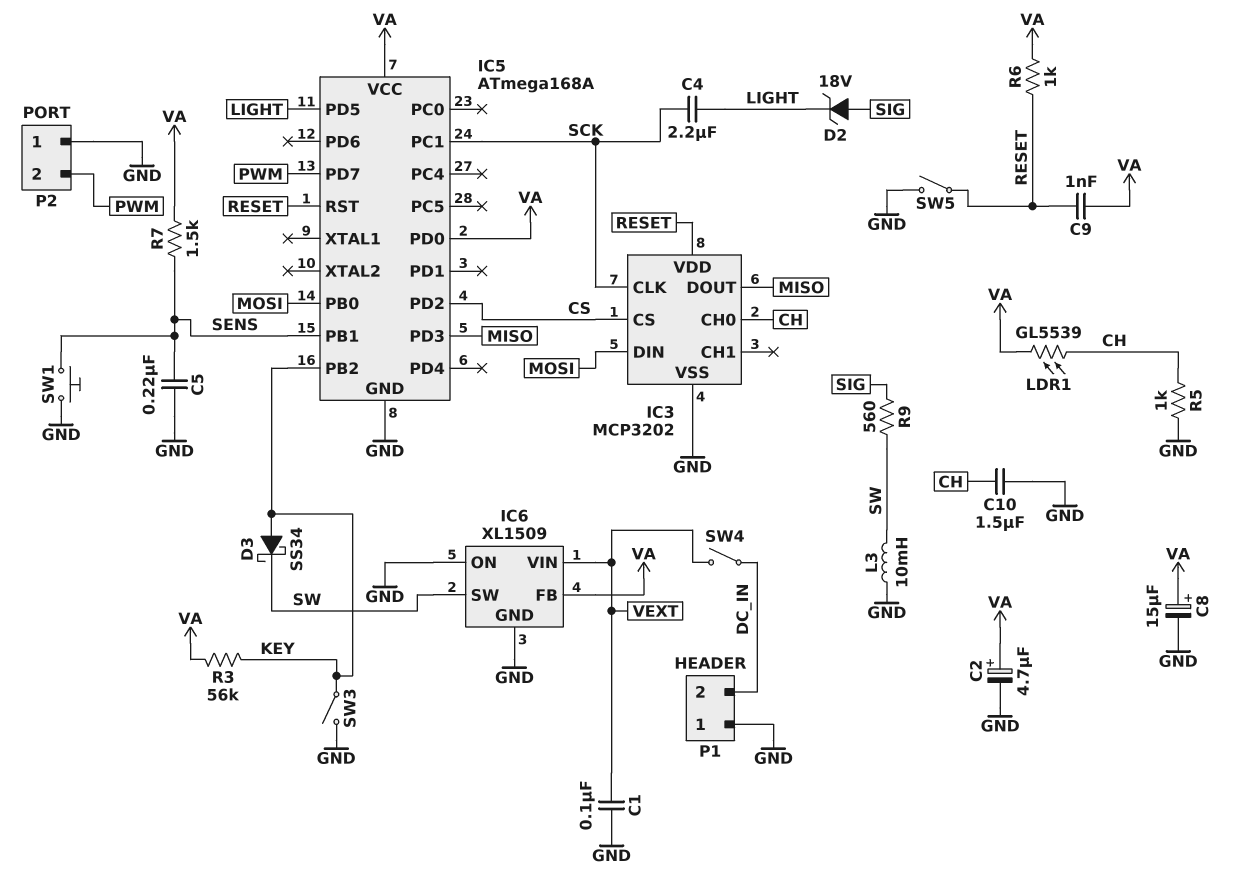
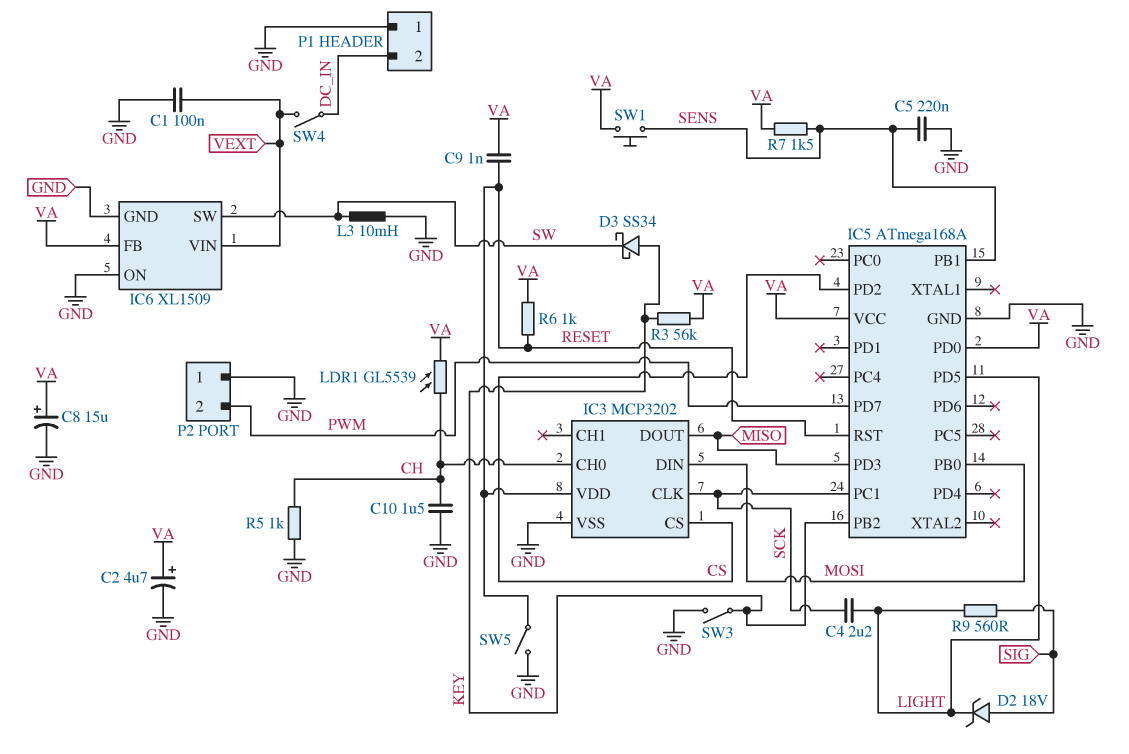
R9: 560 (SIG, SW) -> 560 (LIGHT, SIG)
SW1: button (GND, SENS) -> button (SENS, VA)

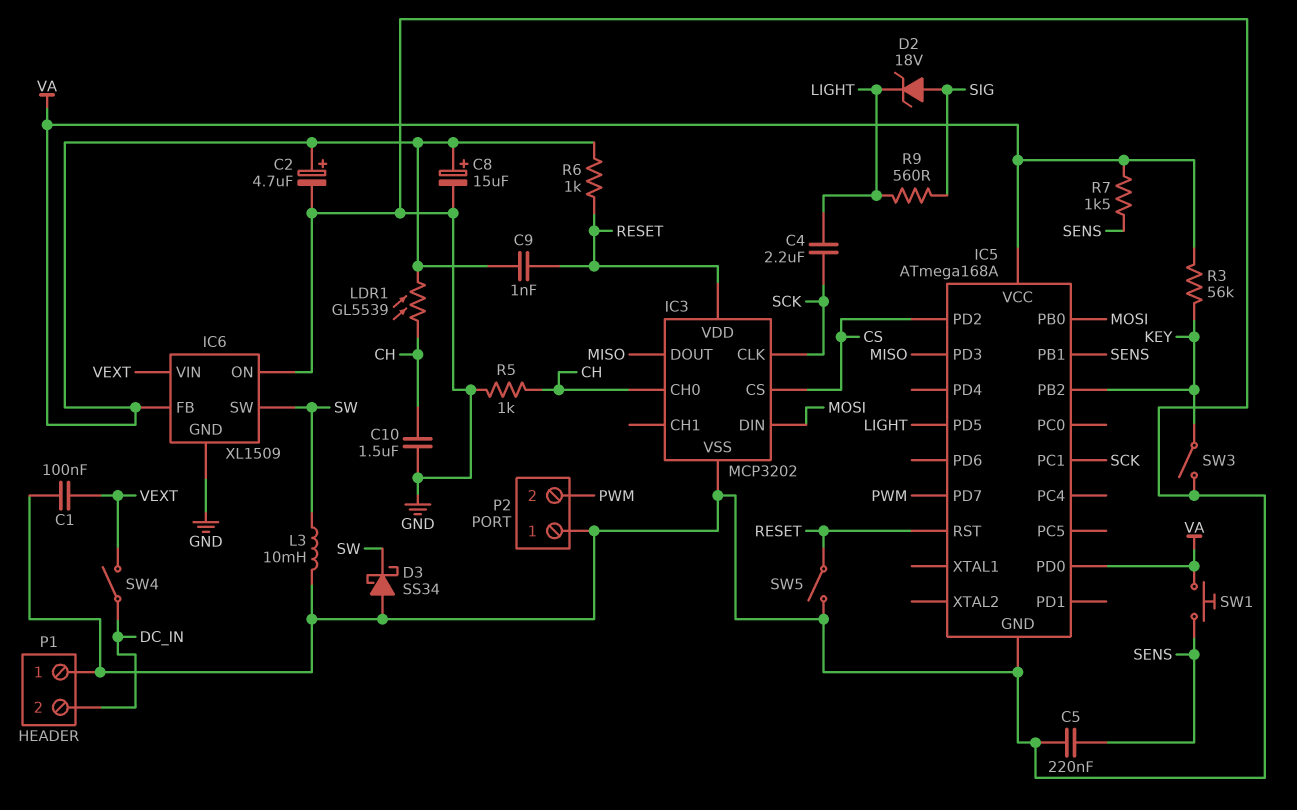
D3: schottky SS34 (A KEY, K SW) -> schottky SS34 (A GND, K SW)

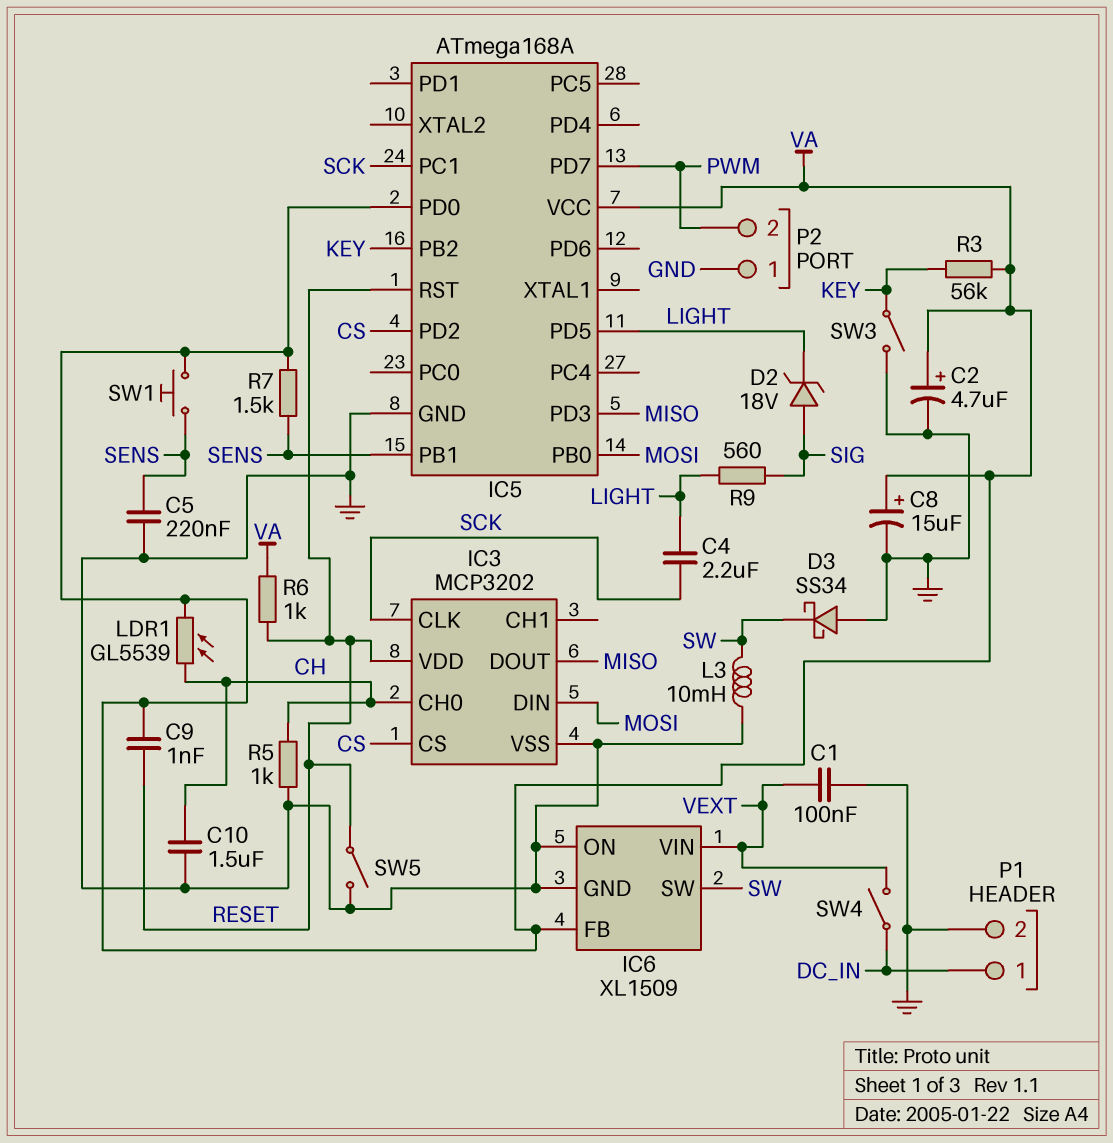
P1 pin 1: GND -> DC_IN
P1 pin 2: DC_IN -> GND

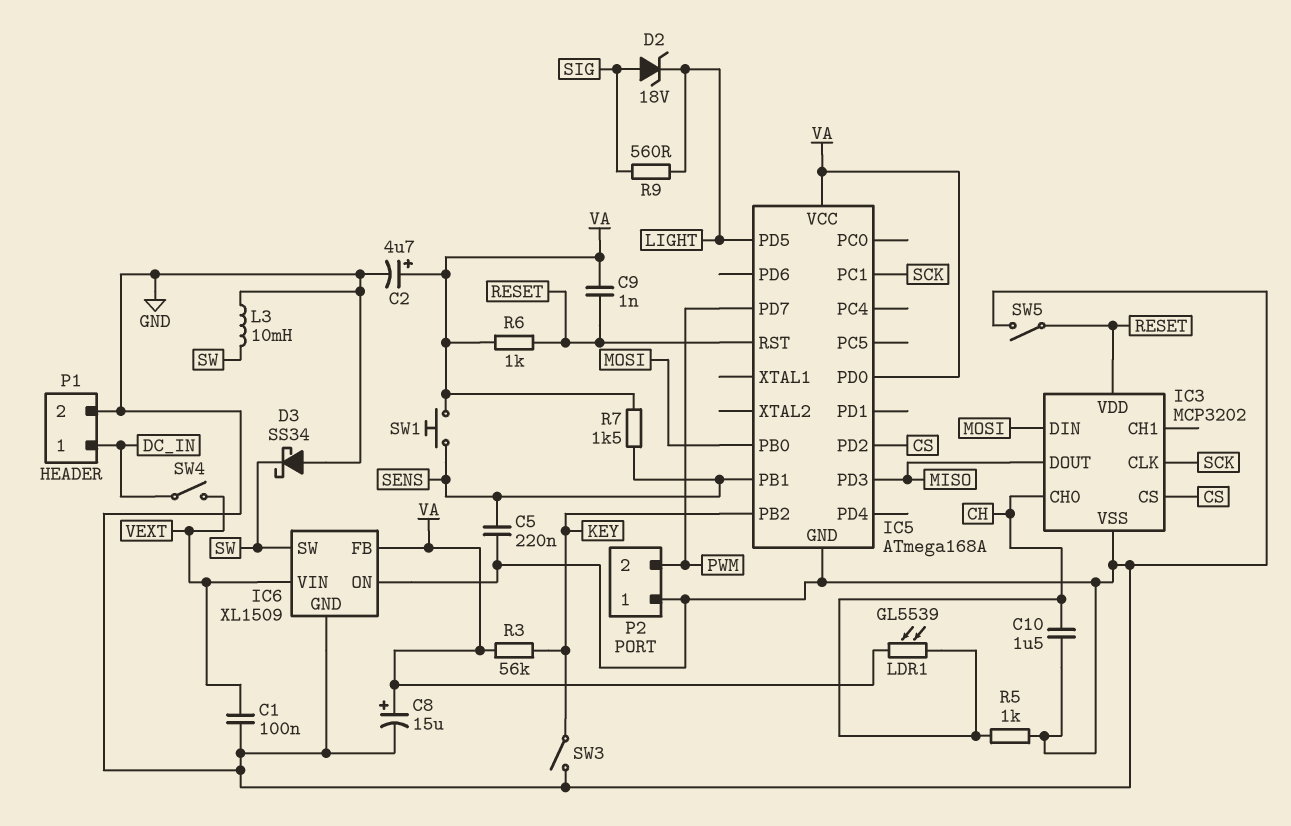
C4: 2.2uF (LIGHT, SCK) -> none

